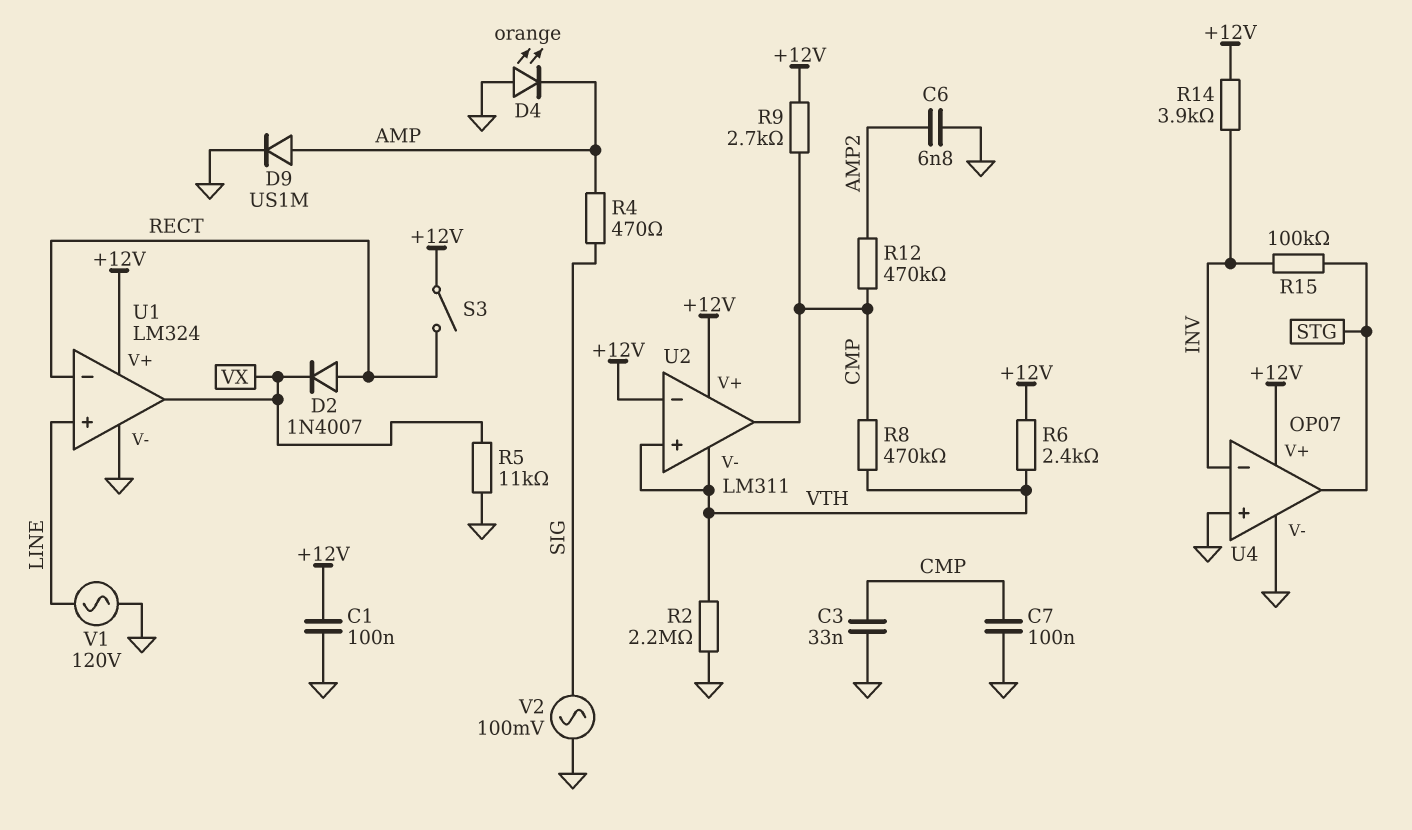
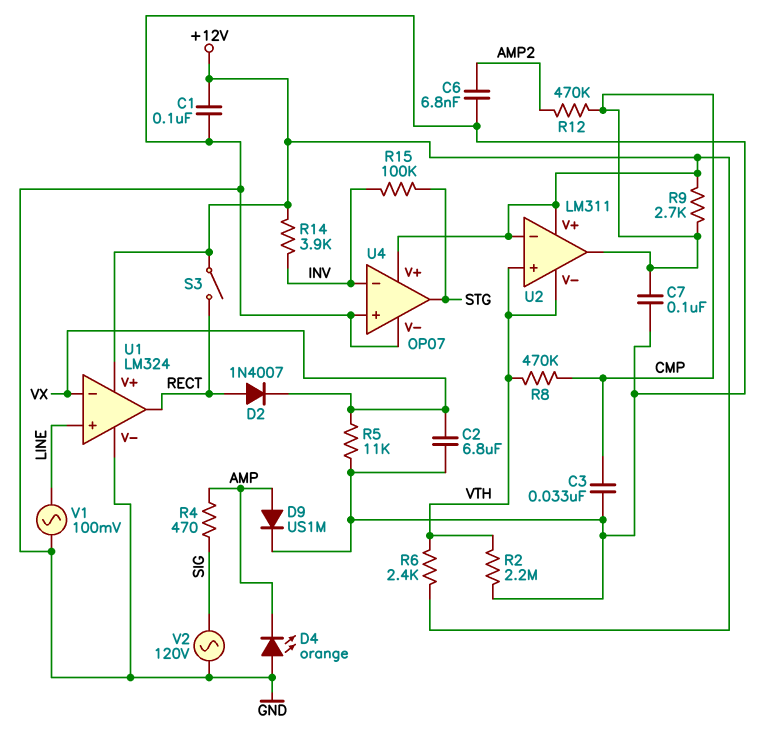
C2: none -> 6.8uF (GND, VX)
U1 pin in-: RECT -> VX
U1 pin out: VX -> RECT
V1: AC 120V (GND, LINE) -> AC 100mV (GND, LINE)
V2: AC 100mV (GND, SIG) -> AC 120V (GND, SIG)

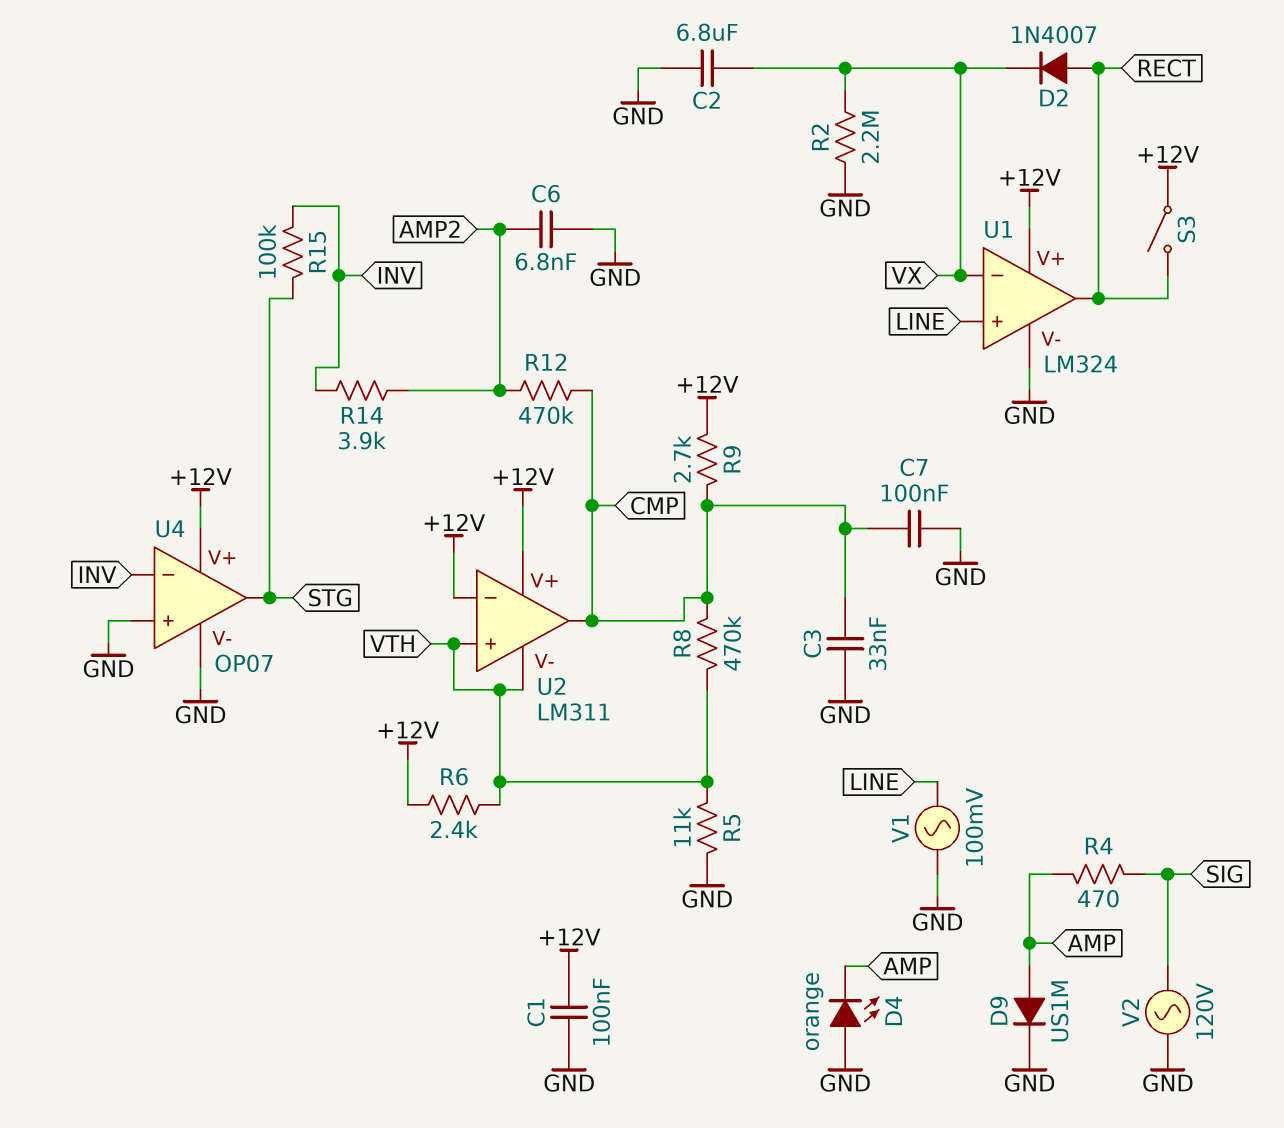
R2: 2.2M (GND, VTH) -> 2.2M (GND, VX)
R5: 11k (GND, VX) -> 11k (GND, VTH)
R14: 3.9k (+12V, INV) -> 3.9k (AMP2, INV)

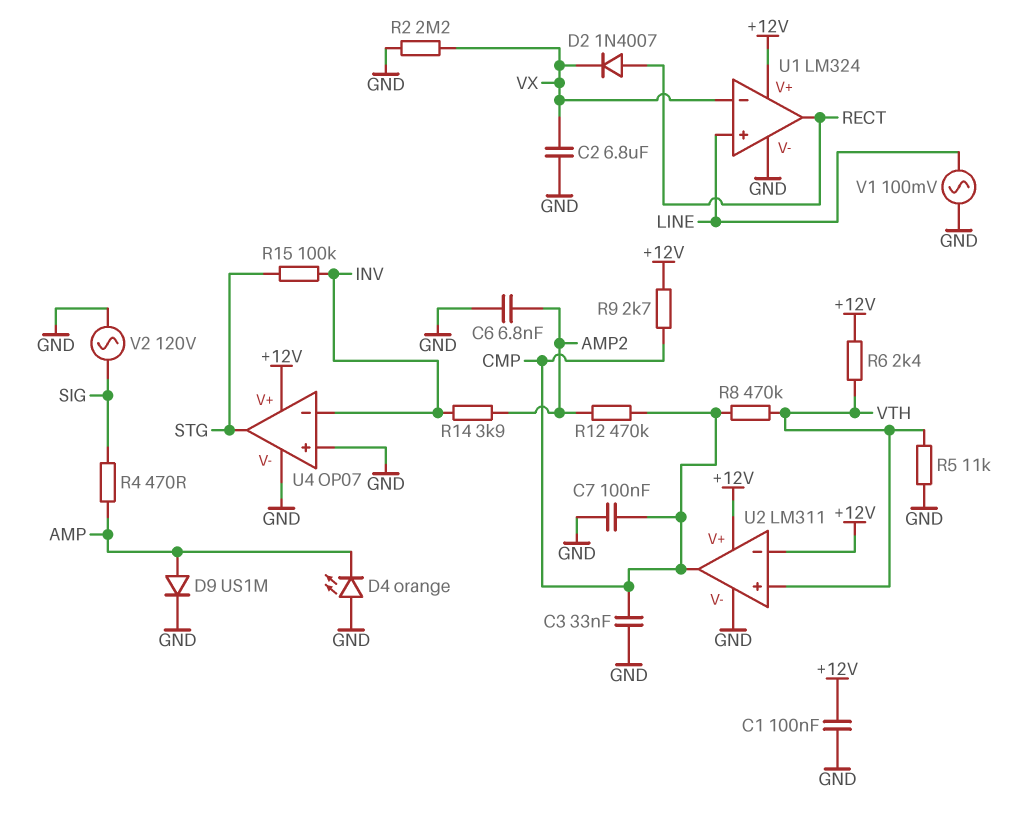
S3: switch (+12V, RECT) -> none
U2 pin V-: VTH -> GND

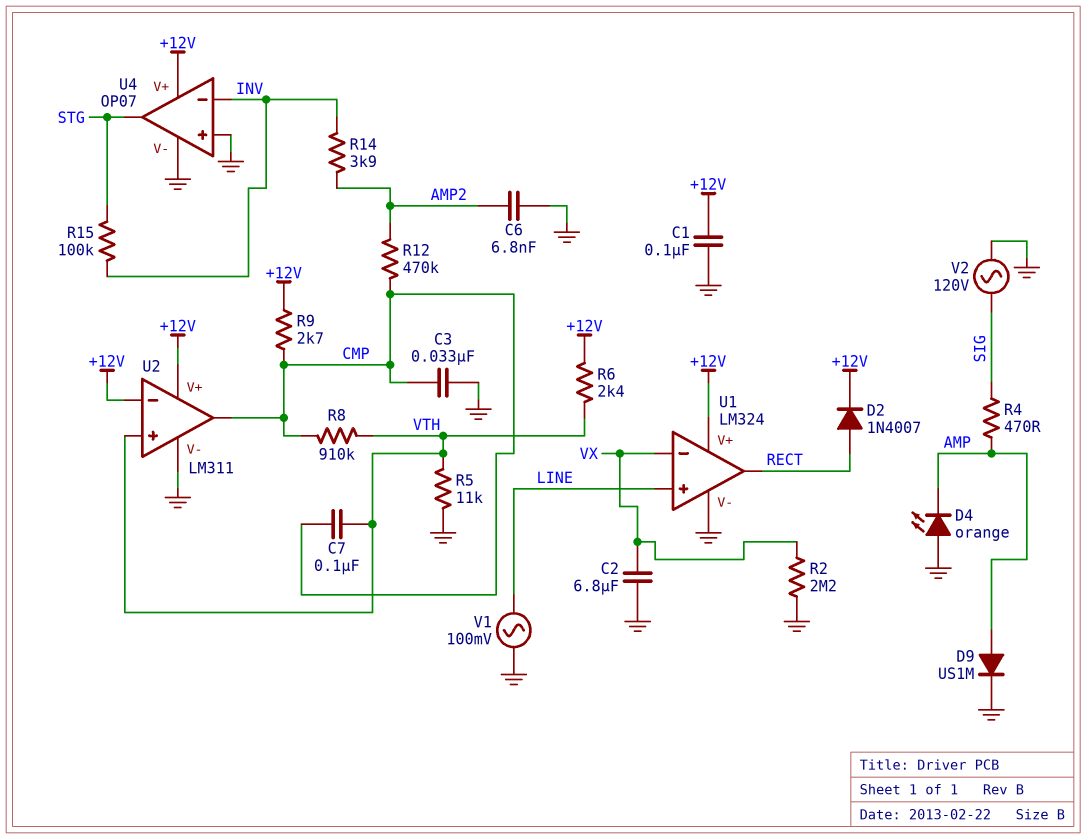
C7: 100nF (CMP, GND) -> 100nF (CMP, VTH)
D2: diode 1N4007 (A RECT, K VX) -> diode 1N4007 (A RECT, K +12V)
R8: 470k (CMP, VTH) -> 910k (CMP, VTH)

